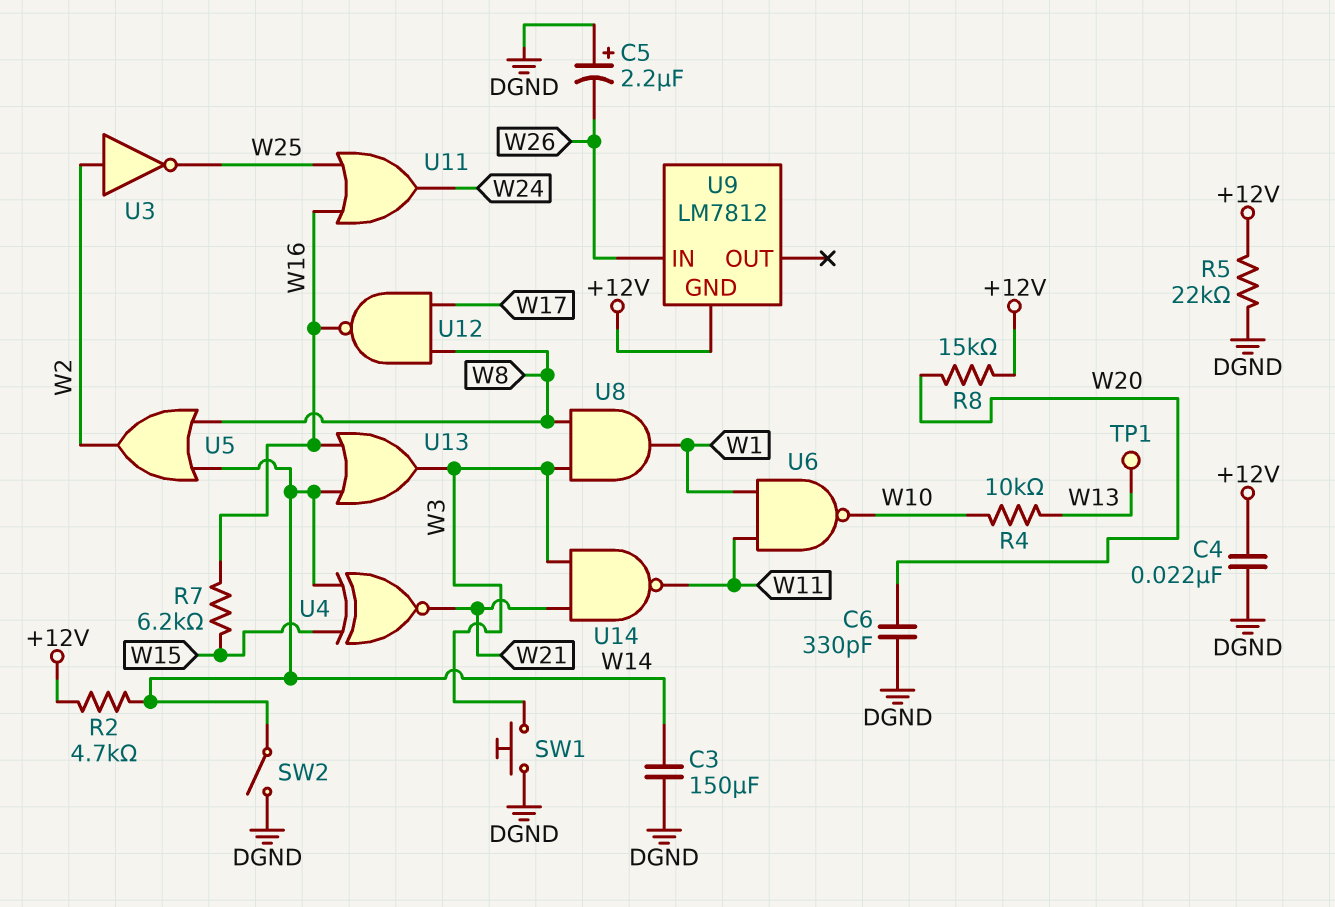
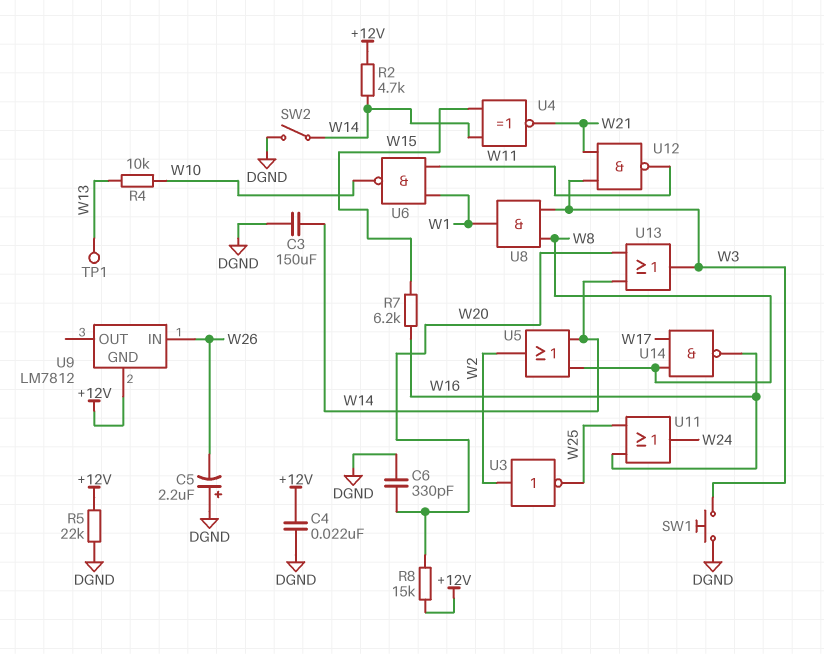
U12: NAND (in W8, in W17, out W16) -> NAND (in W3, in W21, out W11)
U13: OR (in W14, in W16, out W3) -> OR (in W14, in W20, out W3)
U14: NAND (in W3, in W21, out W11) -> NAND (in W8, in W17, out W16)

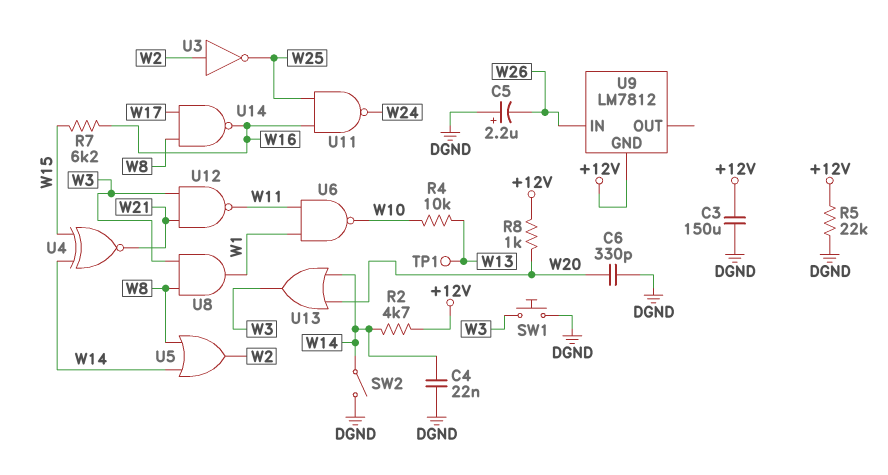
C3: 150uF (DGND, W14) -> 150uF (+12V, DGND)
C4: 22nF (+12V, DGND) -> 22nF (DGND, W14)
R8: 15k (+12V, W20) -> 1k (+12V, W20)
U11: OR (in W16, in W25, out W24) -> NAND (in W16, in W25, out W24)

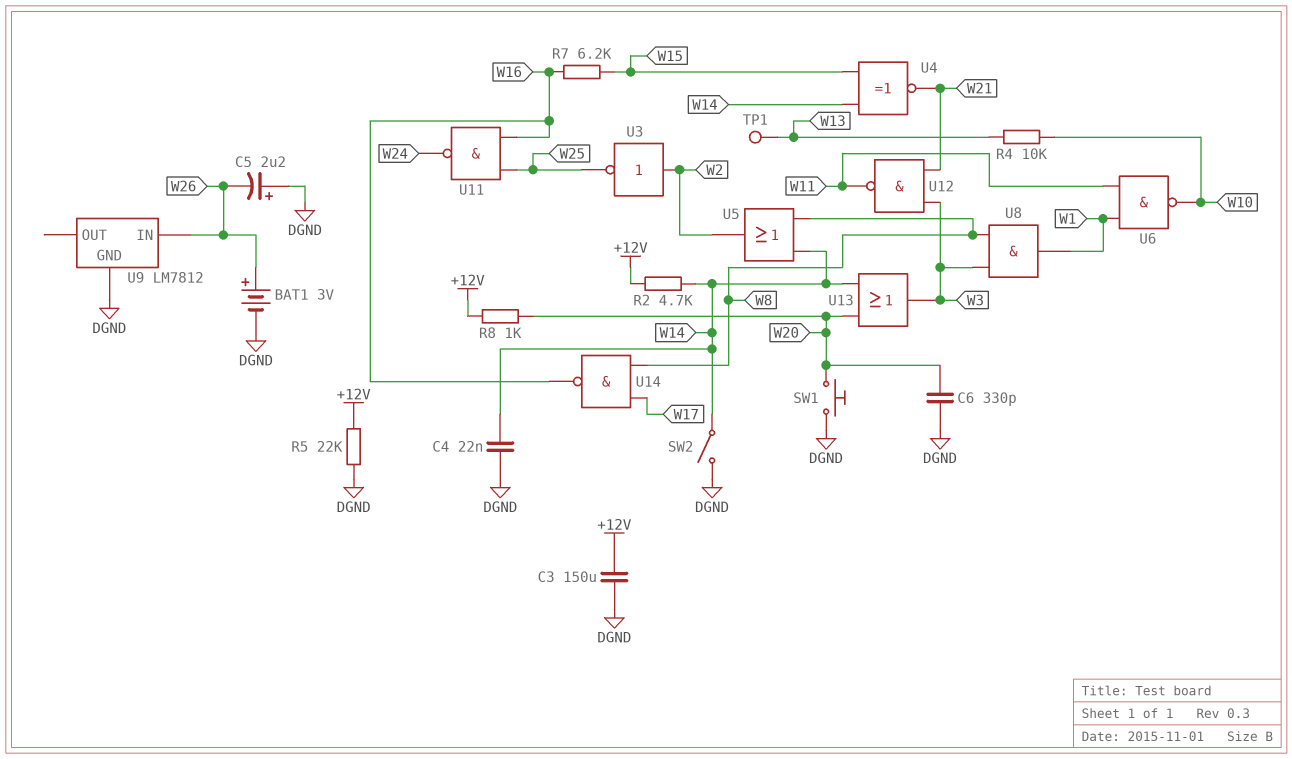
BAT1: none -> 3V (plus W26, minus DGND)
SW1: button (DGND, W3) -> button (DGND, W20)
U9 pin GND: +12V -> DGND

